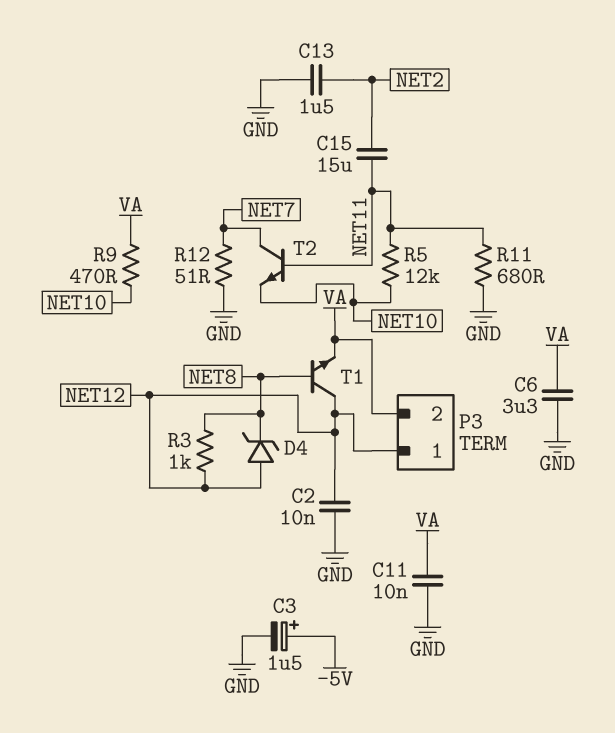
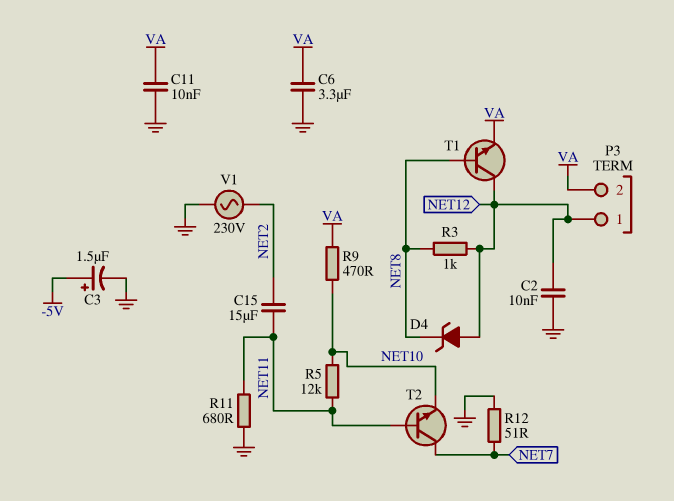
C13: 1.5uF (GND, NET2) -> none
V1: none -> AC 230V (GND, NET2)

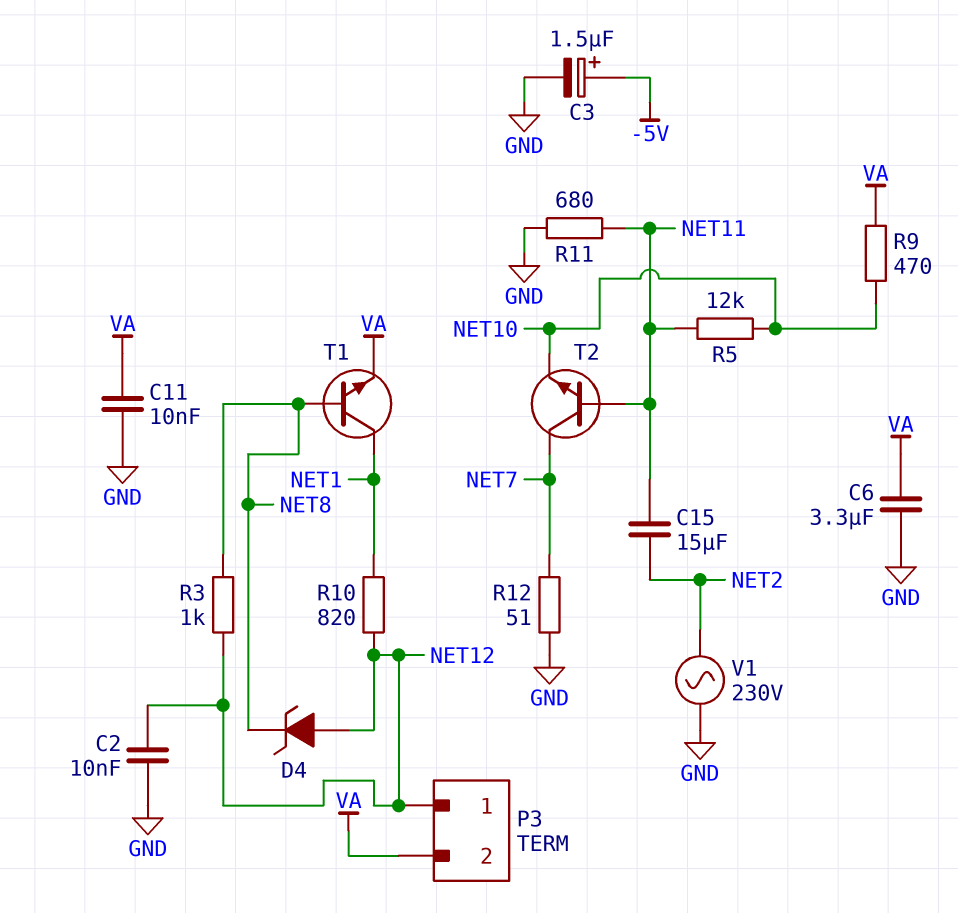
R10: none -> 820 (NET1, NET12)
T1: NPN (B NET8, C NET12, E VA) -> NPN (B NET8, C NET1, E VA)

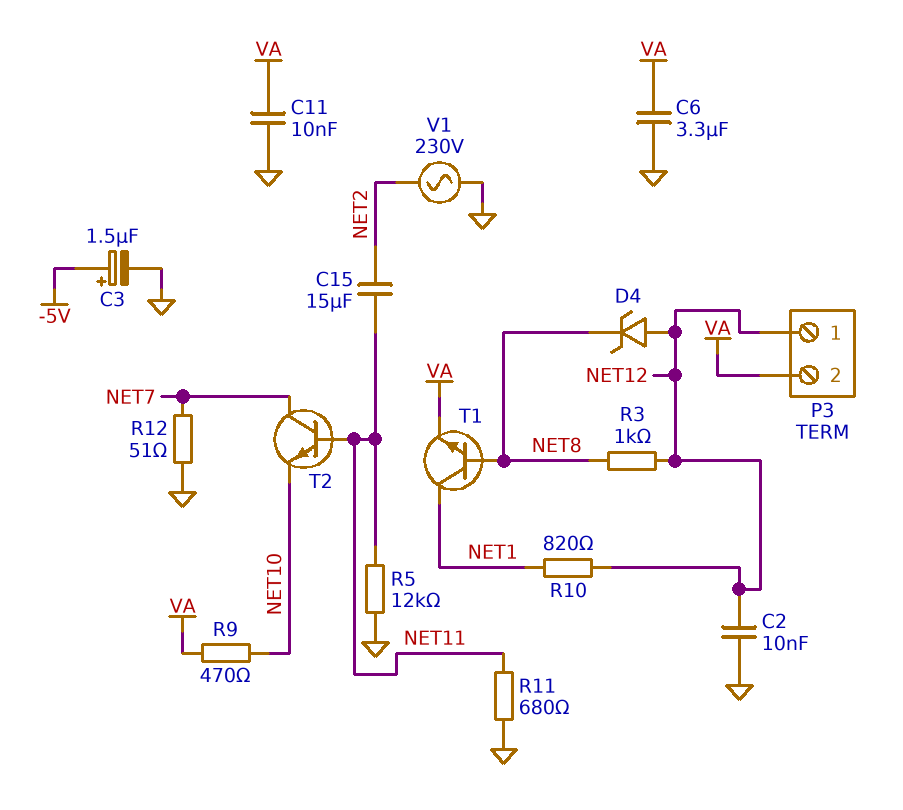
R5: 12k (NET10, NET11) -> 12k (GND, NET11)

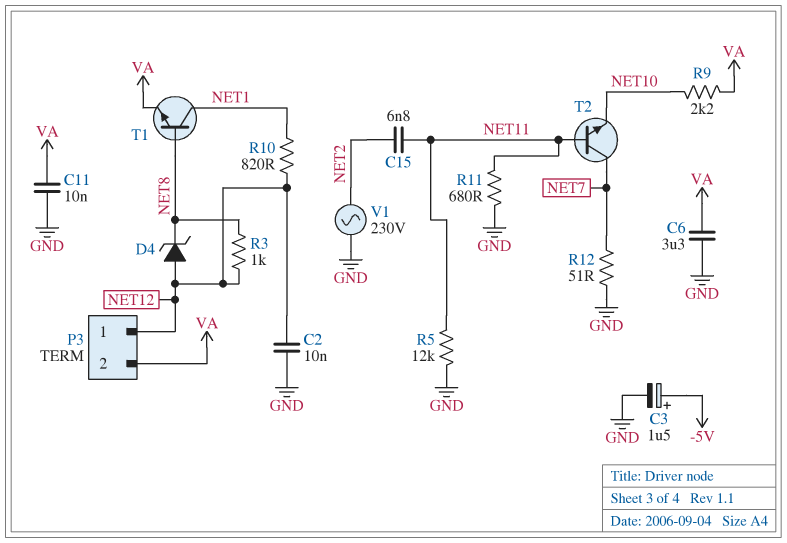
C15: 15uF (NET2, NET11) -> 6.8nF (NET2, NET11)
R9: 470 (NET10, VA) -> 2.2k (NET10, VA)

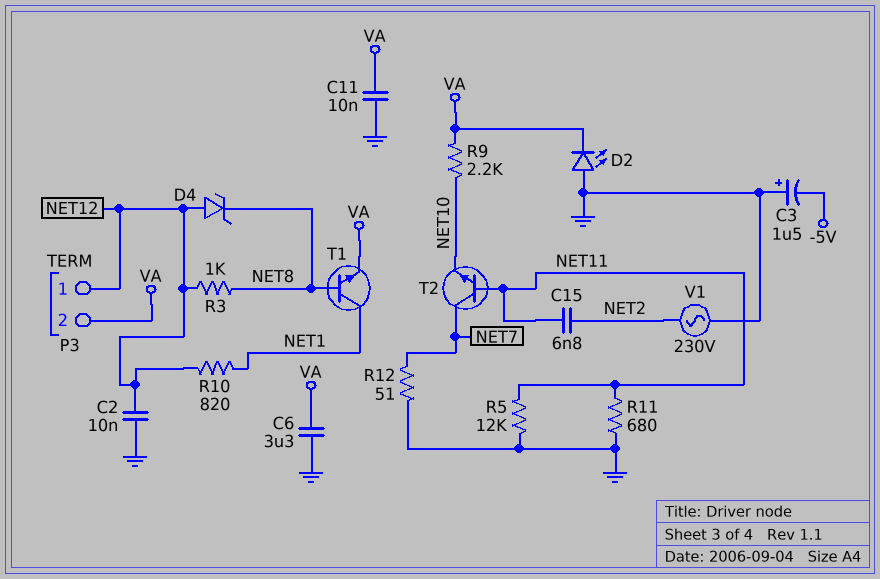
C3: 1.5uF (plus -5V, minus GND) -> 1.5uF (plus GND, minus -5V)
D2: none -> LED (A GND, K VA)

